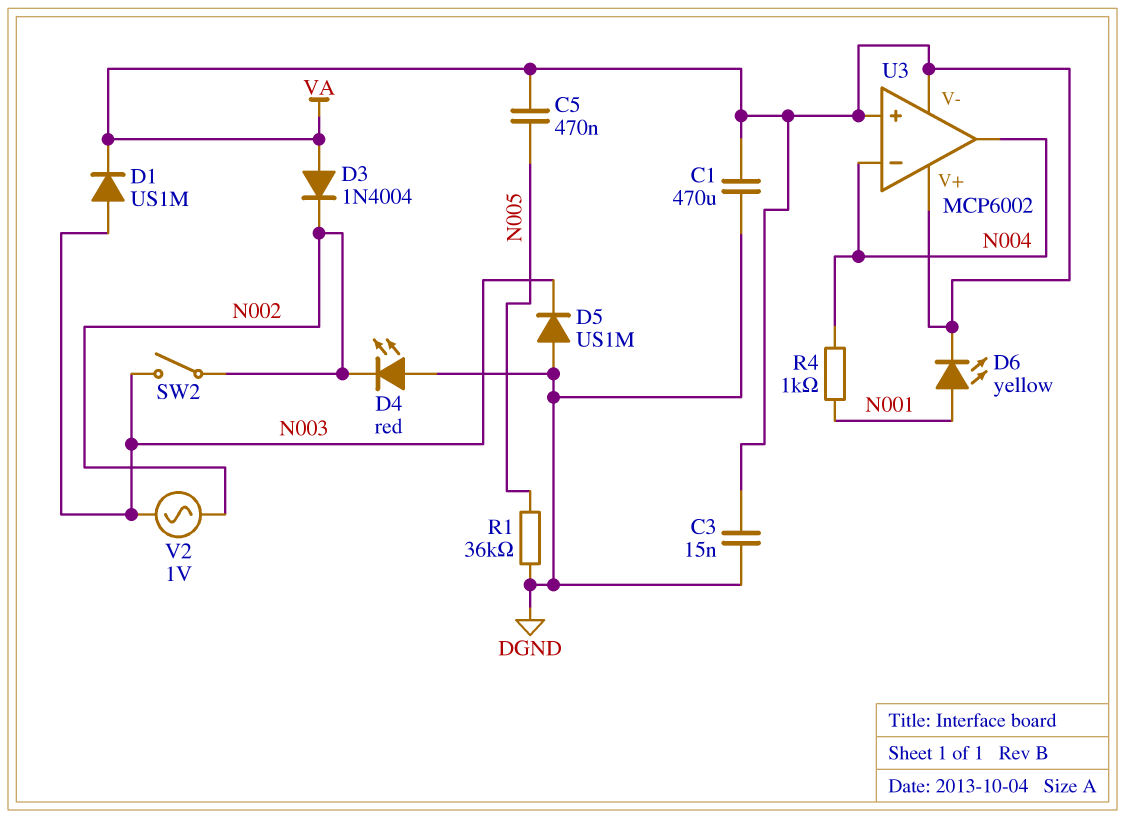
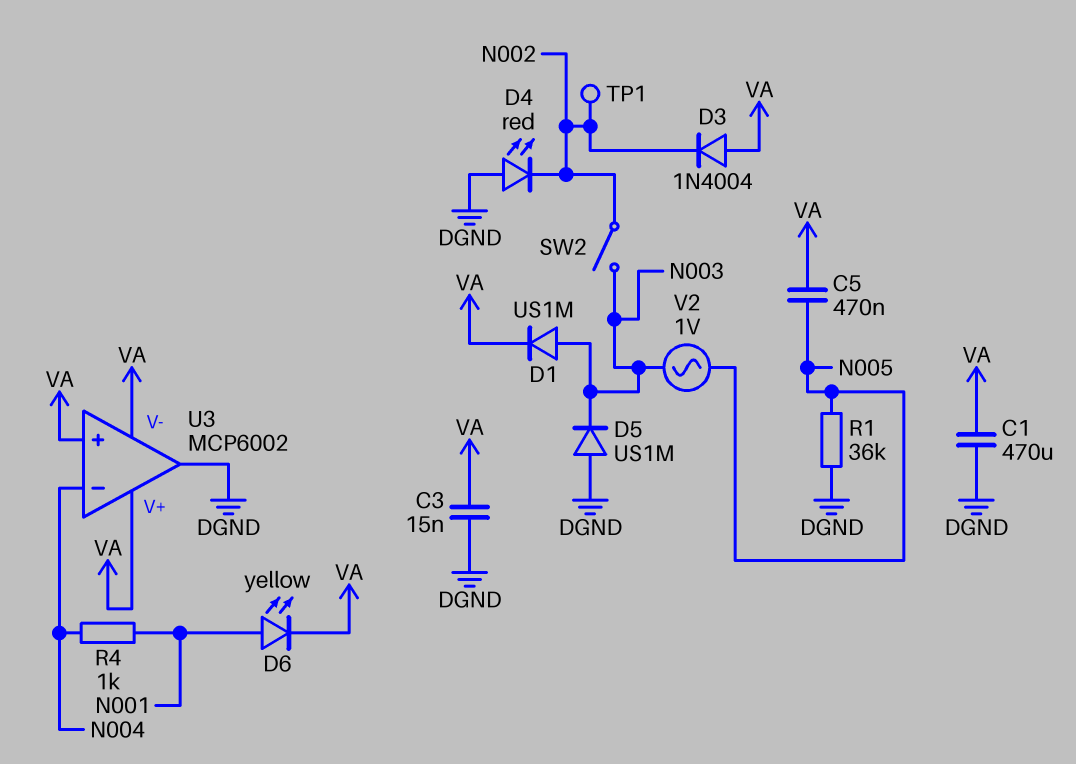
TP1: none -> test point (N002)
U3 pin out: N004 -> DGND
V2: AC 1V (N002, N003) -> AC 1V (N003, N005)

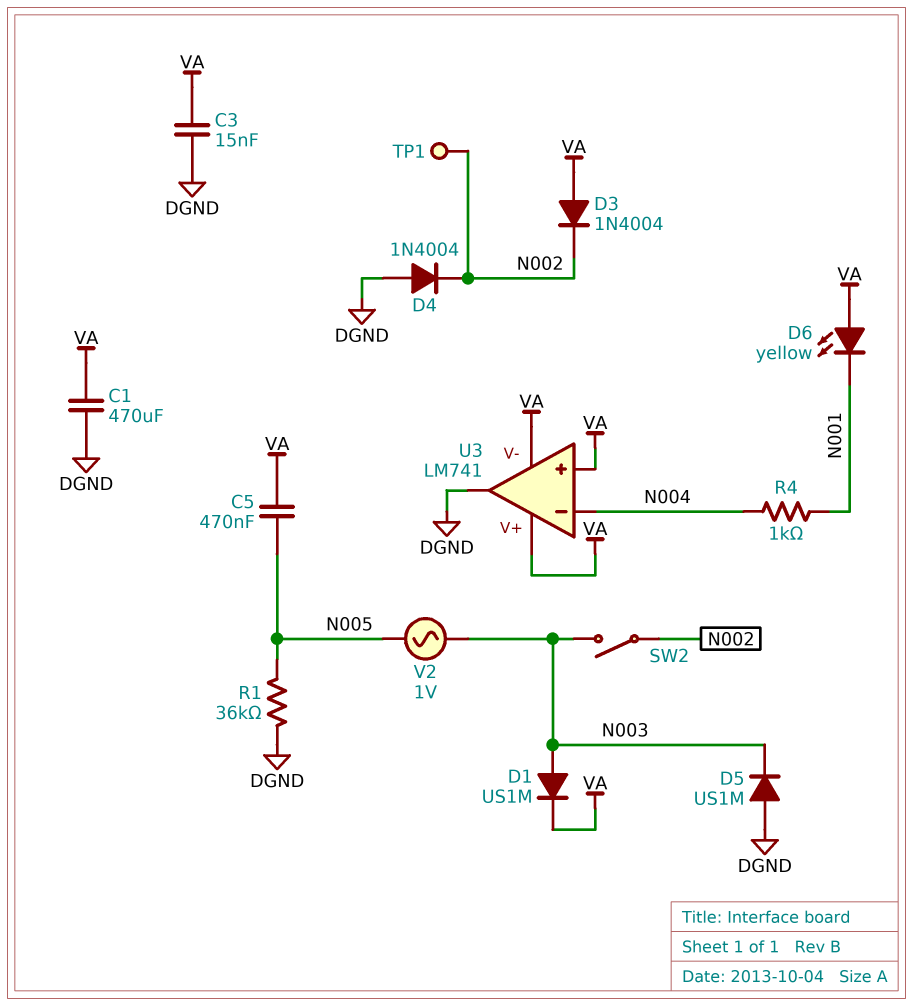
D4: LED red (A DGND, K N002) -> diode 1N4004 (A DGND, K N002)
D6: LED yellow (A N001, K VA) -> LED yellow (A VA, K N001)
U3: MCP6002 -> LM741

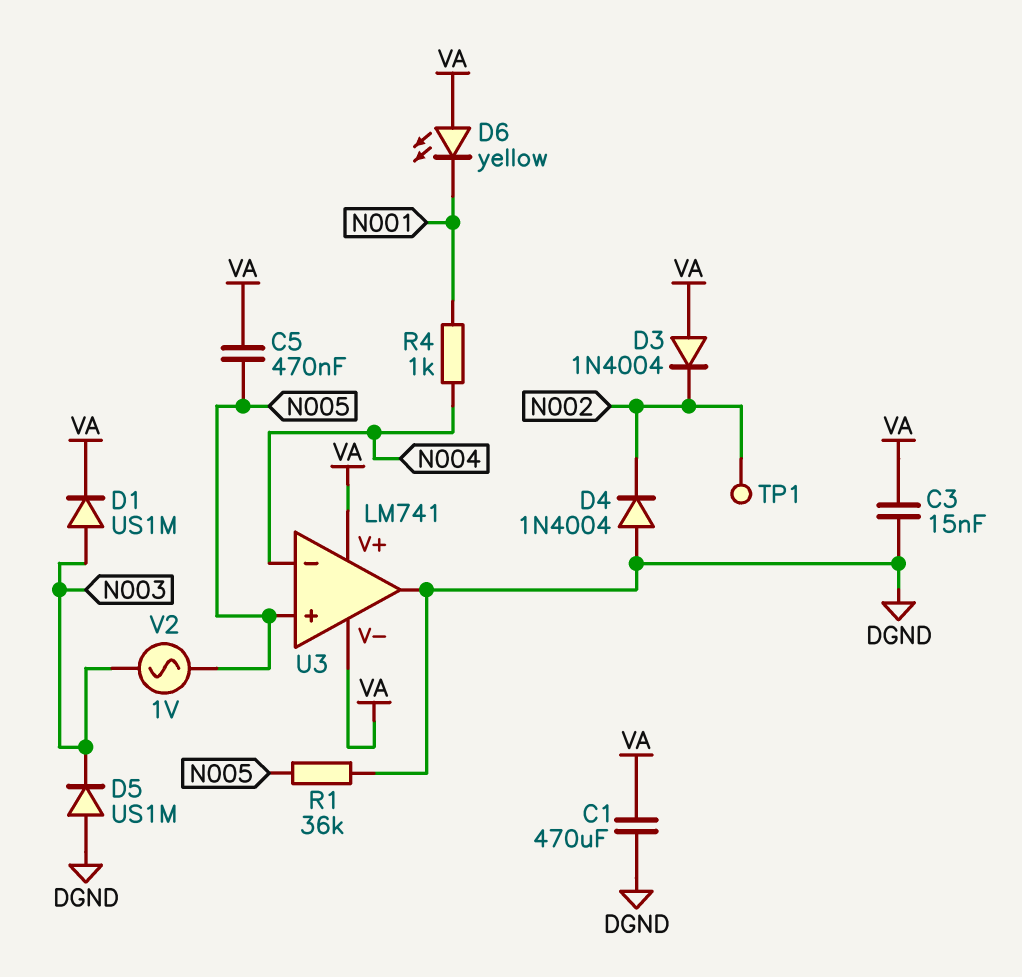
SW2: switch (N002, N003) -> none
U3 pin in+: VA -> N005

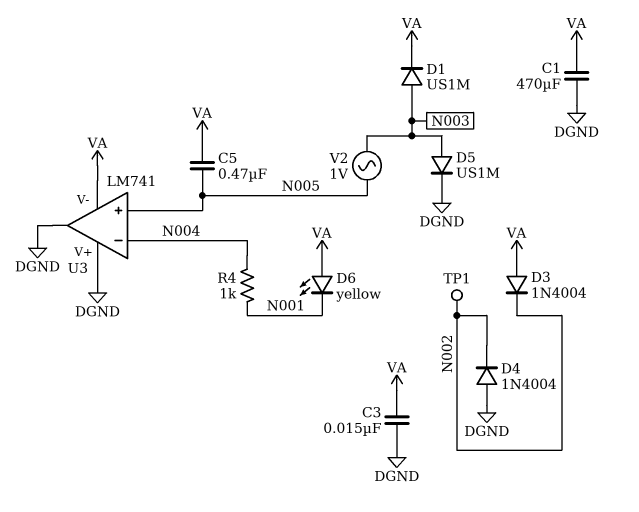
D5: diode US1M (A DGND, K N003) -> diode US1M (A N003, K DGND)
R1: 36k (DGND, N005) -> none
U3 pin V+: VA -> DGND

